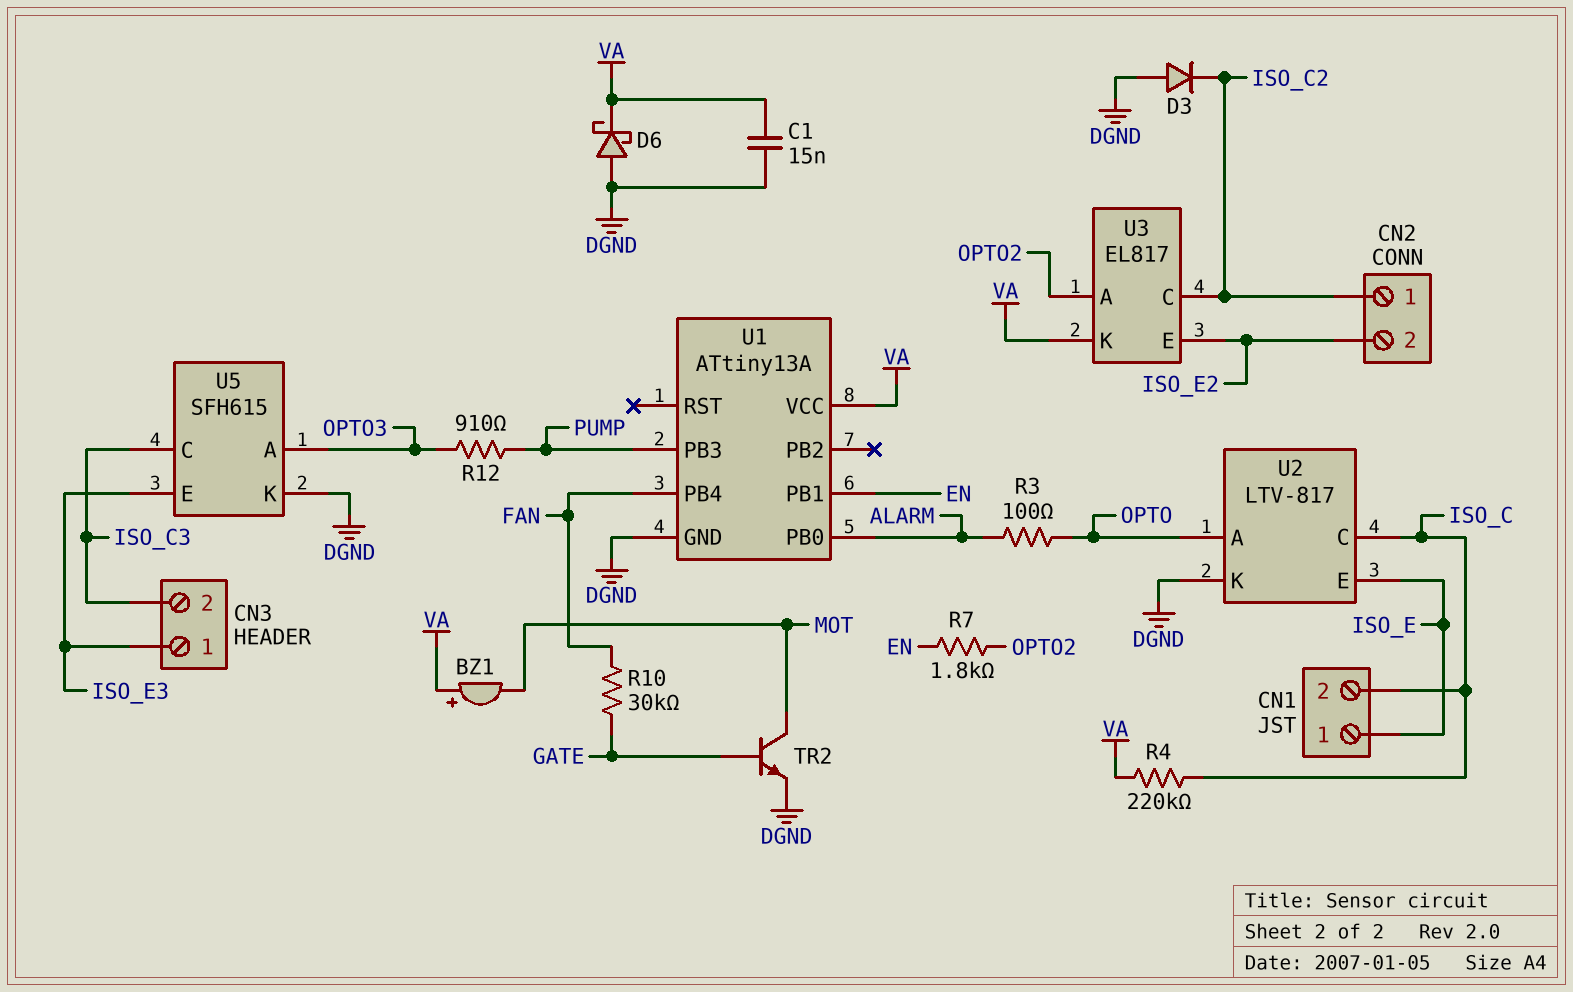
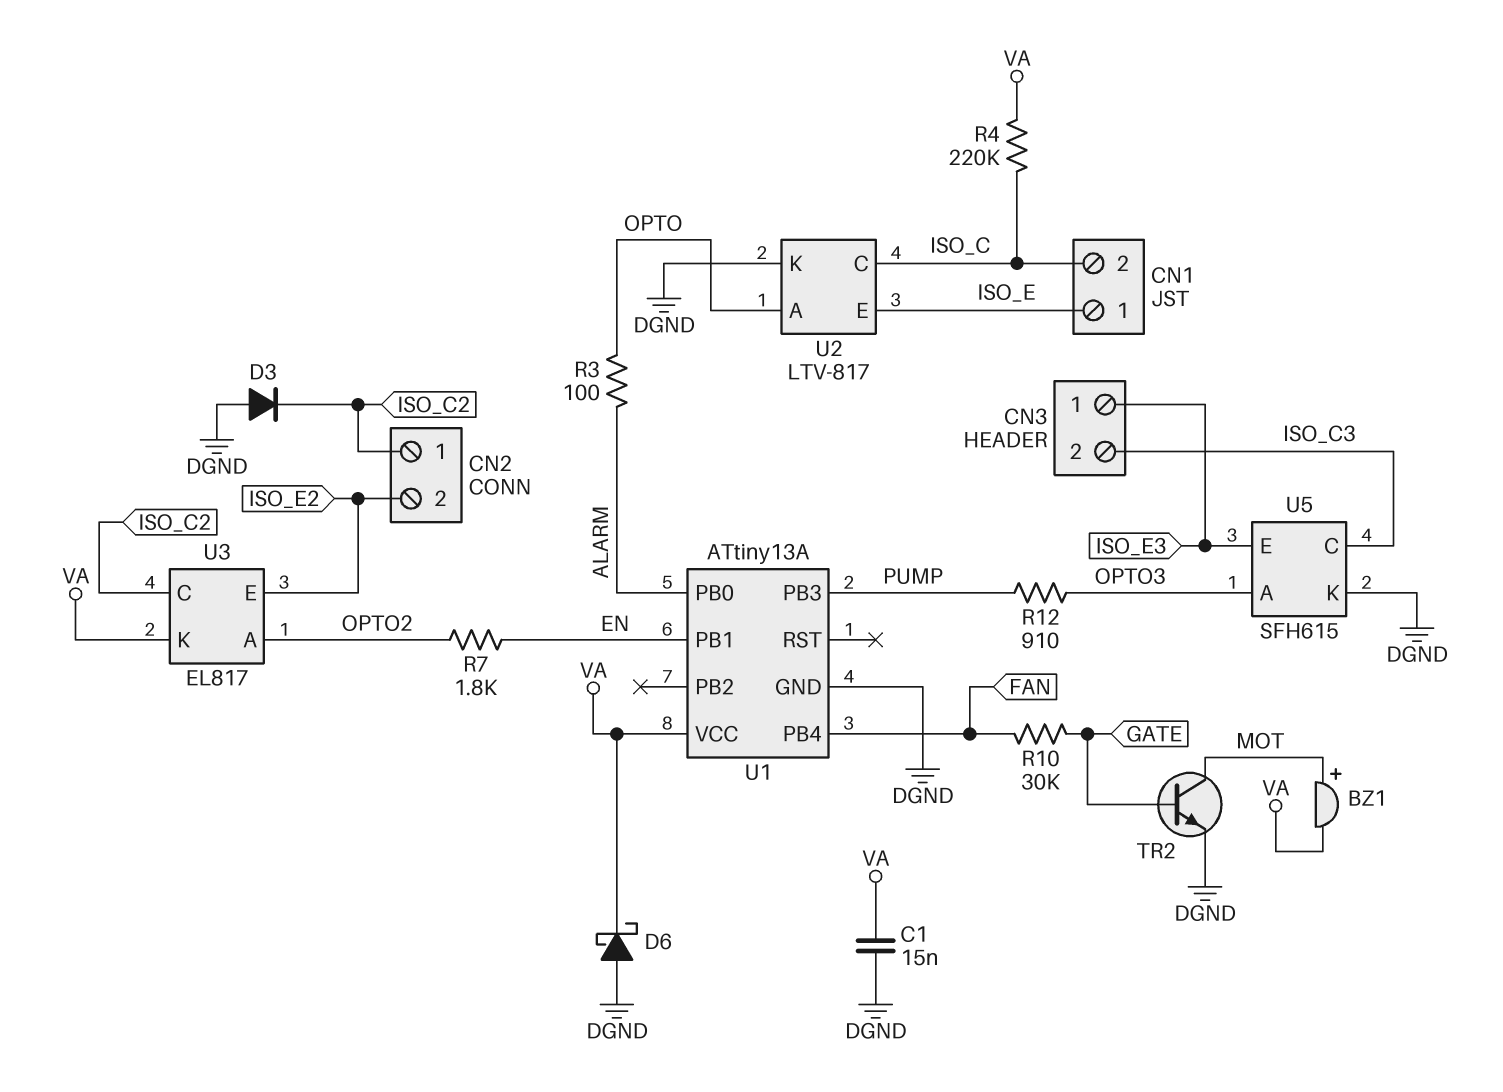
BZ1: buzzer (plus VA, minus MOT) -> buzzer (plus MOT, minus VA)

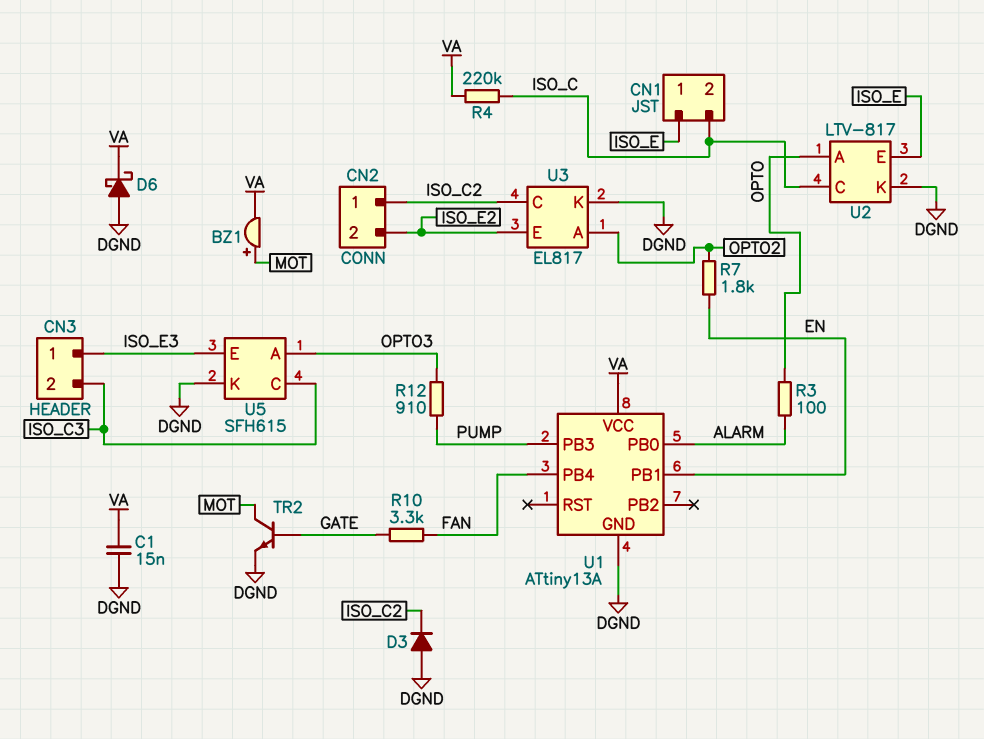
R10: 30k (FAN, GATE) -> 3.3k (FAN, GATE)
U3 pin K: VA -> DGND

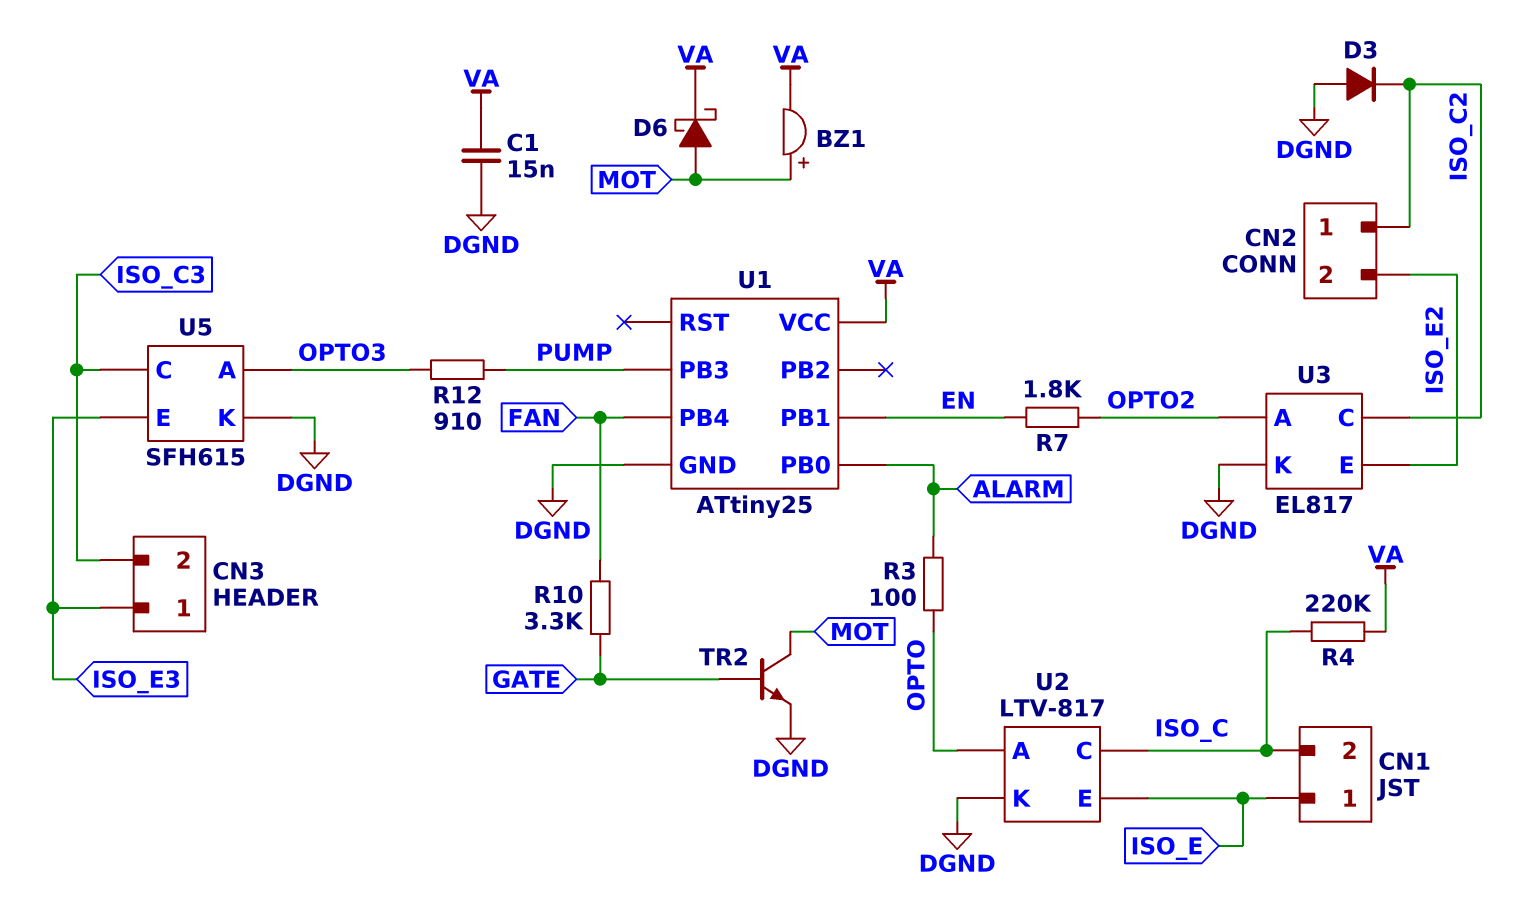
D6: schottky (A DGND, K VA) -> schottky (A MOT, K VA)
U1: ATtiny13A -> ATtiny25

